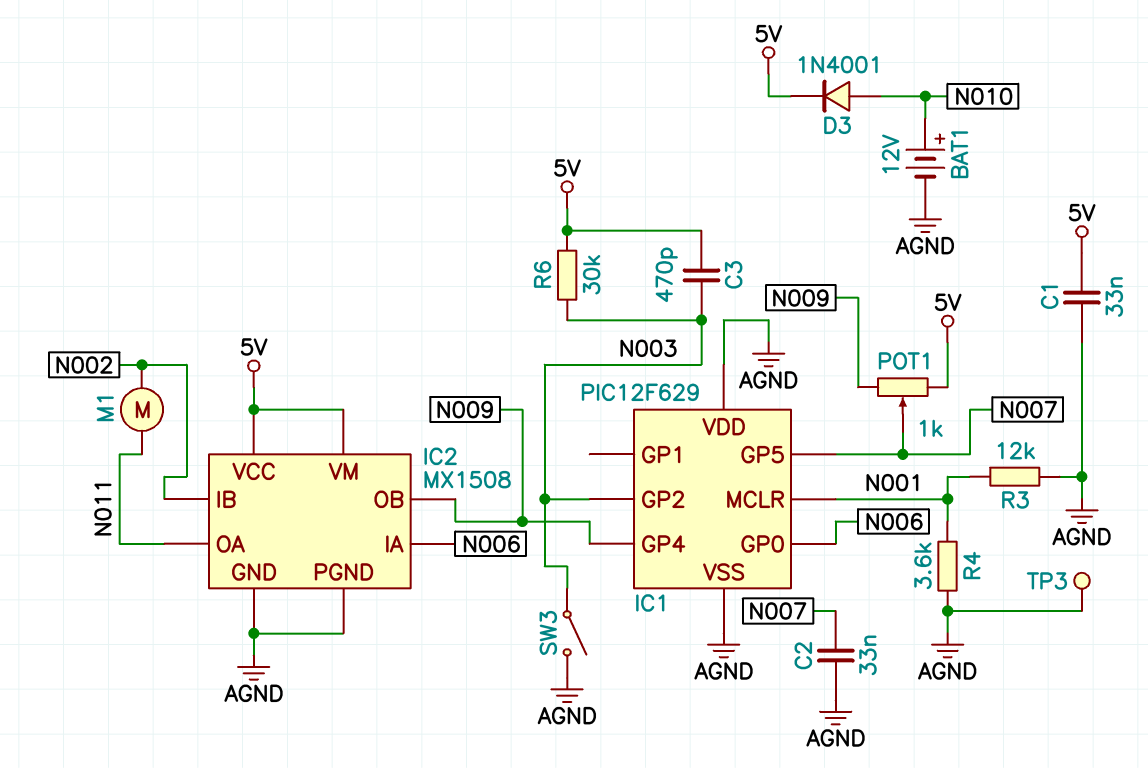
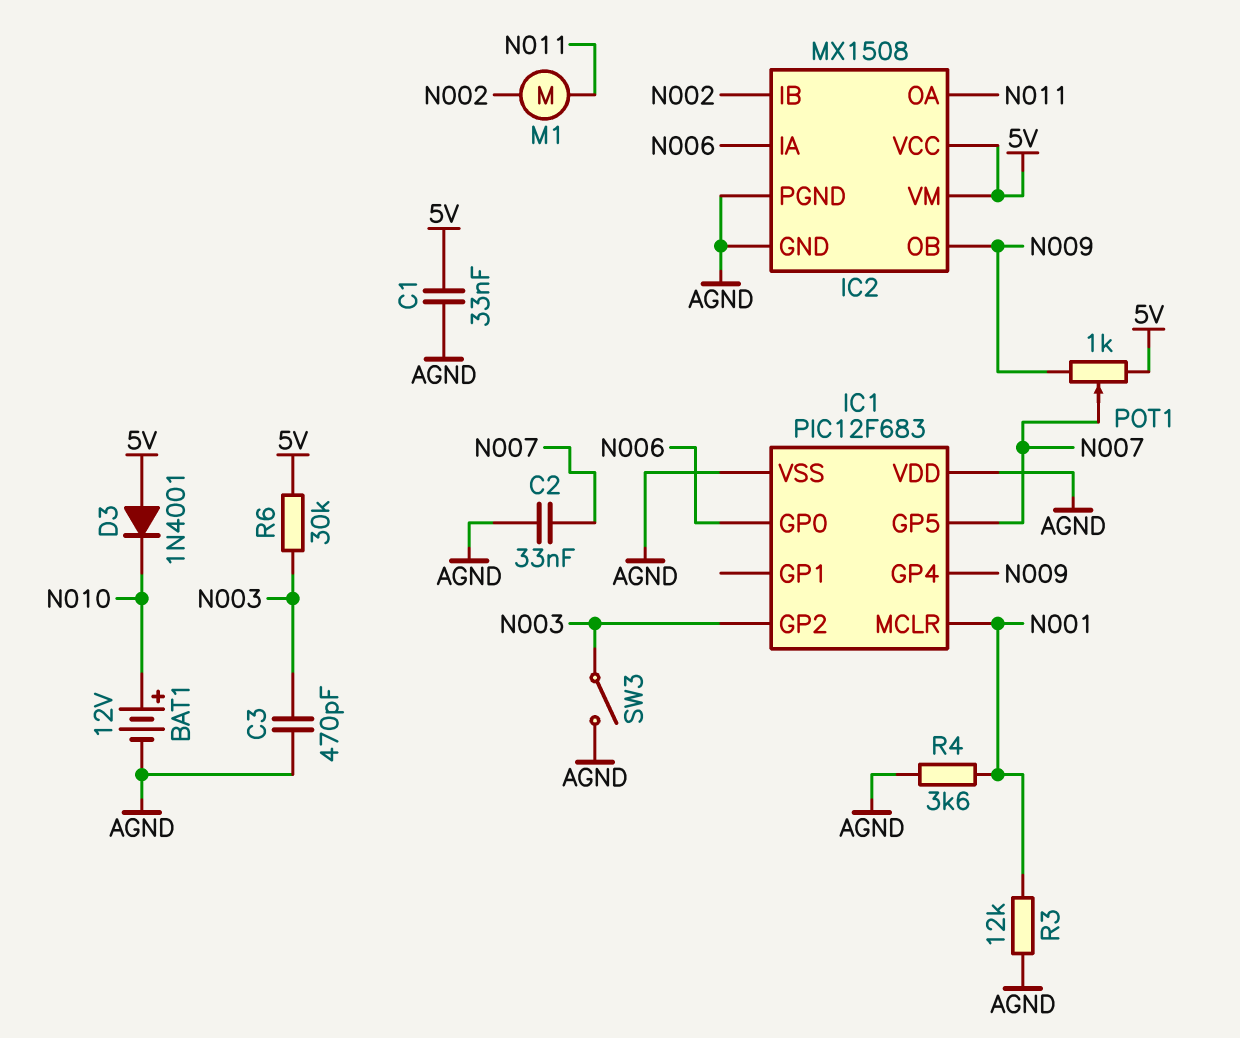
C3: 470pF (5V, N003) -> 470pF (AGND, N003)
D3: diode 1N4001 (A N010, K 5V) -> diode 1N4001 (A 5V, K N010)
IC1: PIC12F629 -> PIC12F683
TP3: test point (AGND) -> none

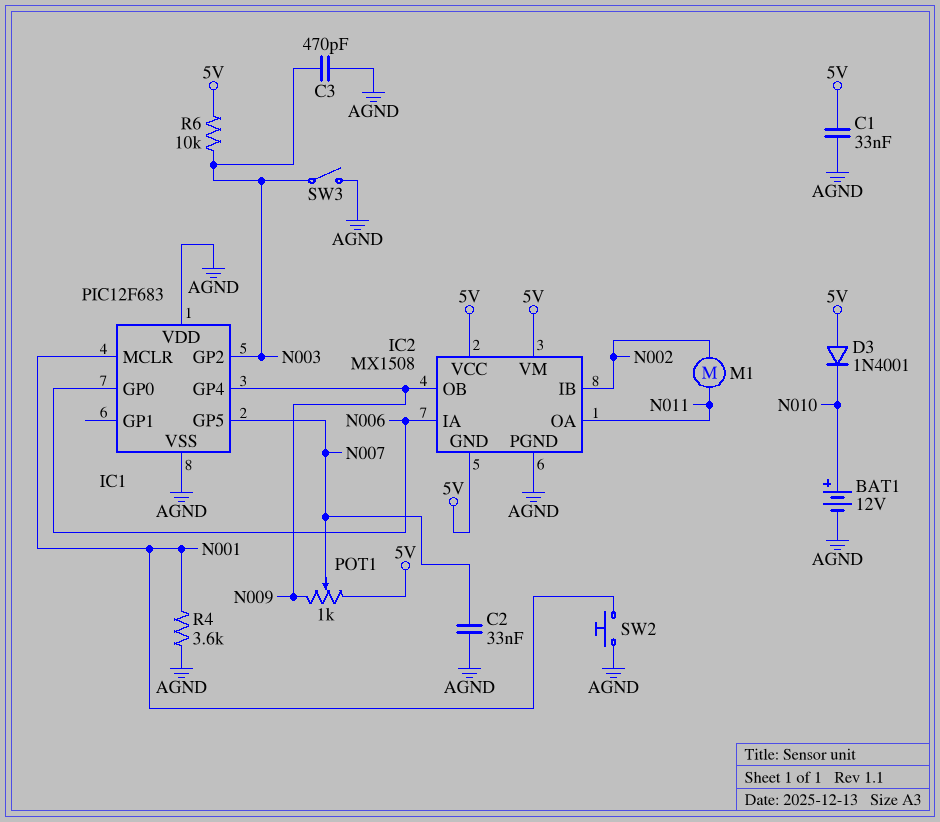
IC2 pin GND: AGND -> 5V
R3: 12k (AGND, N001) -> none
R6: 30k (5V, N003) -> 10k (5V, N003)
SW2: none -> button (AGND, N001)

